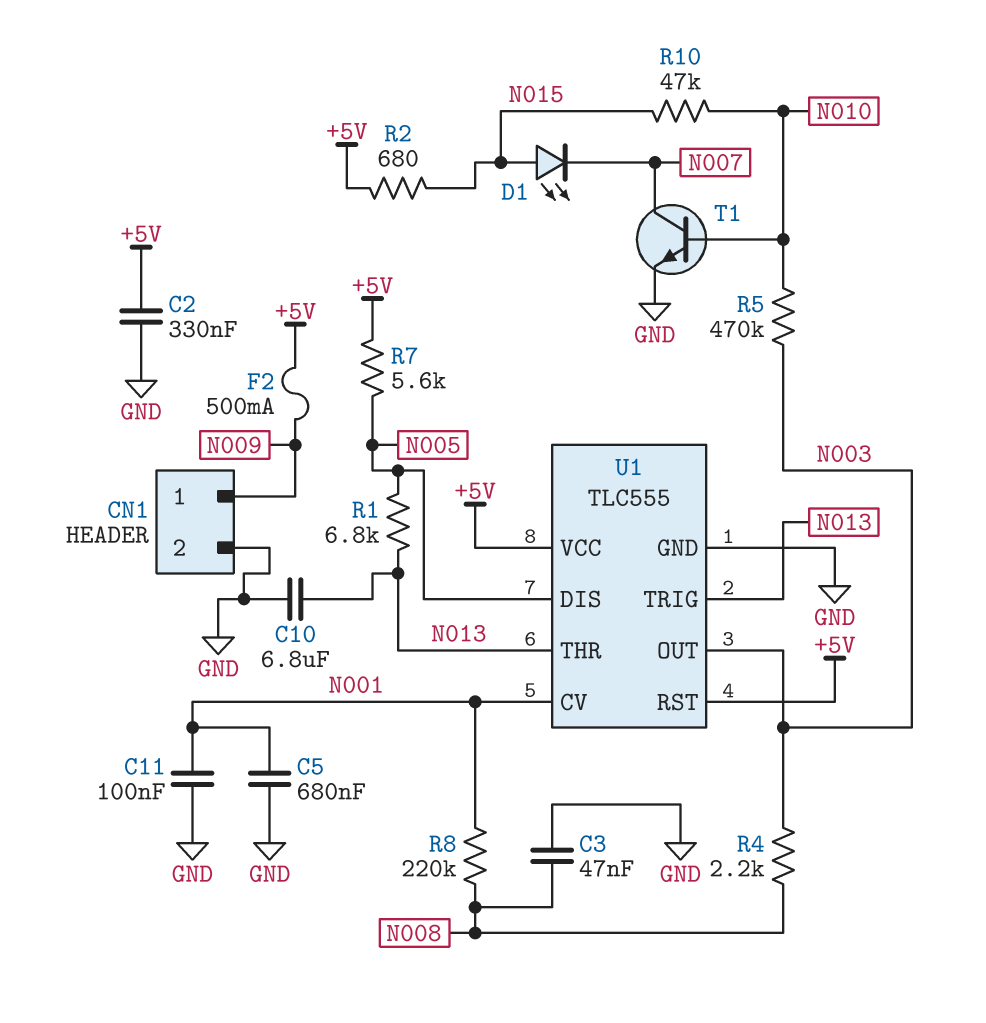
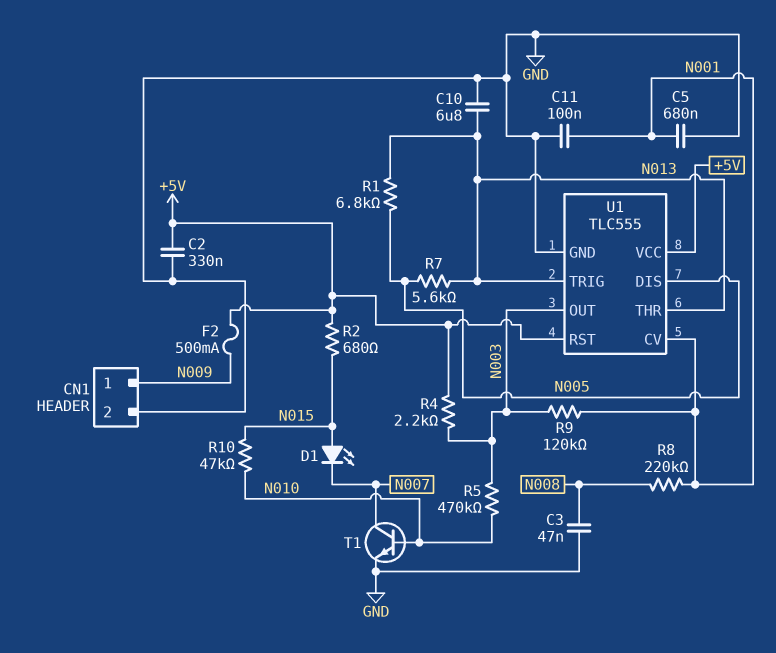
R4: 2.2k (N003, N008) -> 2.2k (+5V, N003)
R7: 5.6k (+5V, N005) -> 5.6k (N005, N013)
R9: none -> 120k (N001, N003)

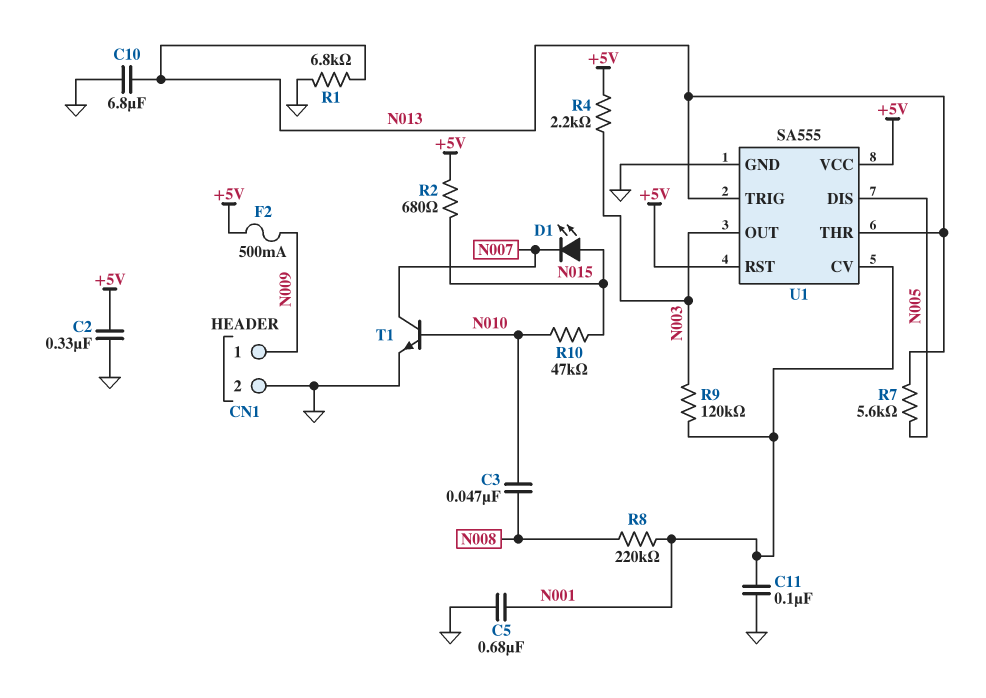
C3: 47nF (GND, N008) -> 47nF (N008, N010)
R1: 6.8k (N005, N013) -> 6.8k (GND, N013)
R5: 470k (N003, N010) -> none
U1: TLC555 -> SA555

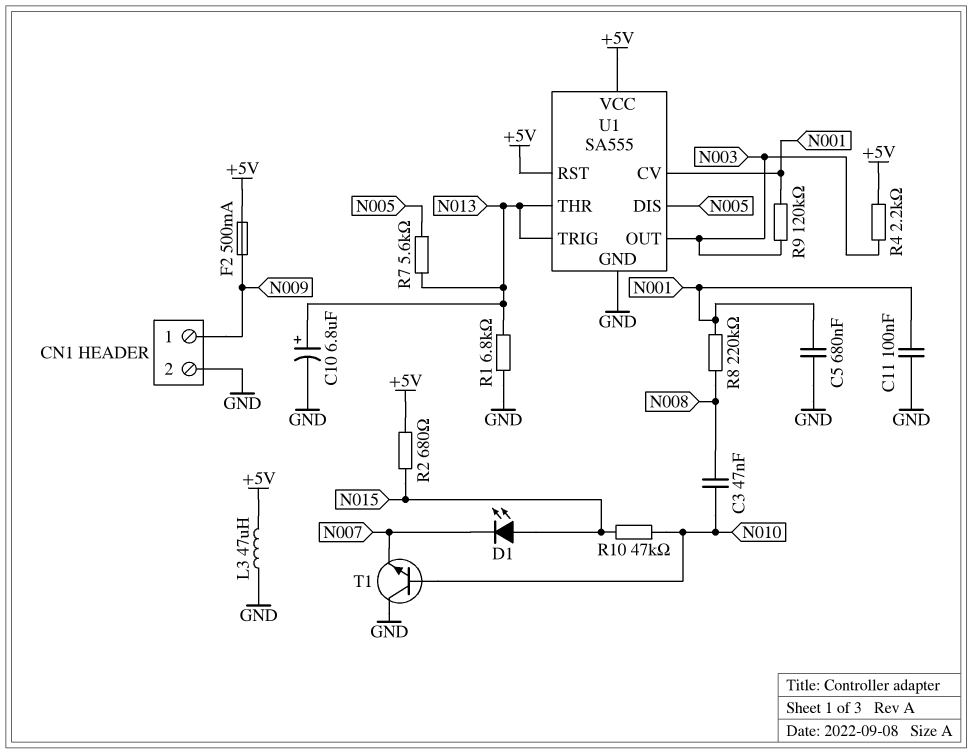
C2: 330nF (+5V, GND) -> none
C10: 6.8uF (GND, N013) -> 6.8uF (plus N013, minus GND)
L3: none -> 47uH (+5V, GND)
T1: NPN (B N010, C N007, E GND) -> NPN (B N010, C GND, E N007)

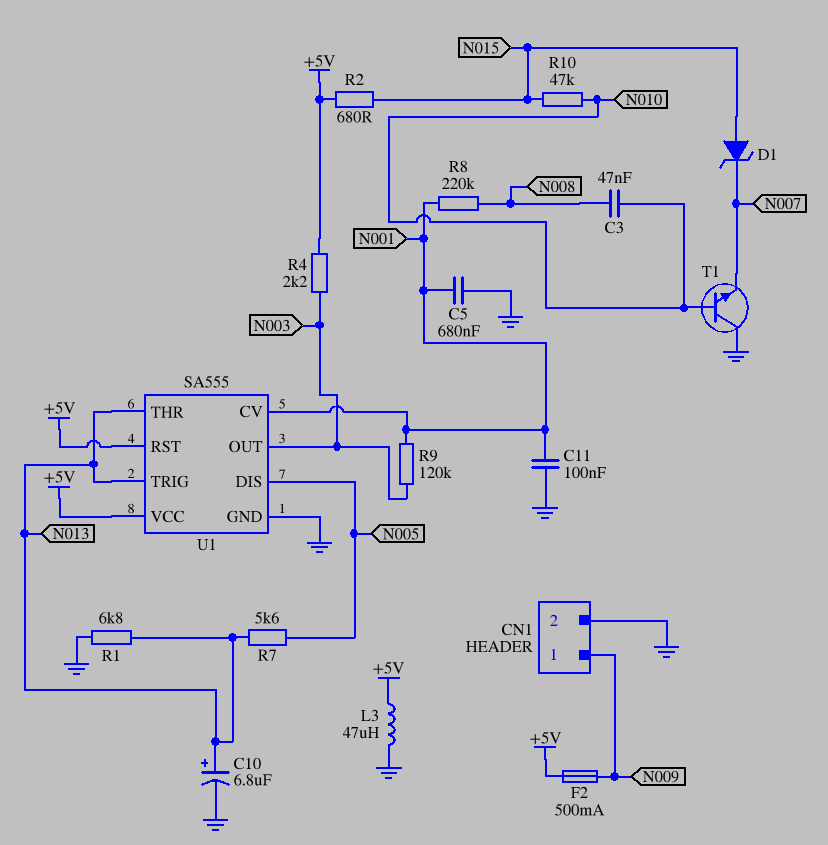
D1: LED (A N015, K N007) -> zener (A N015, K N007)

